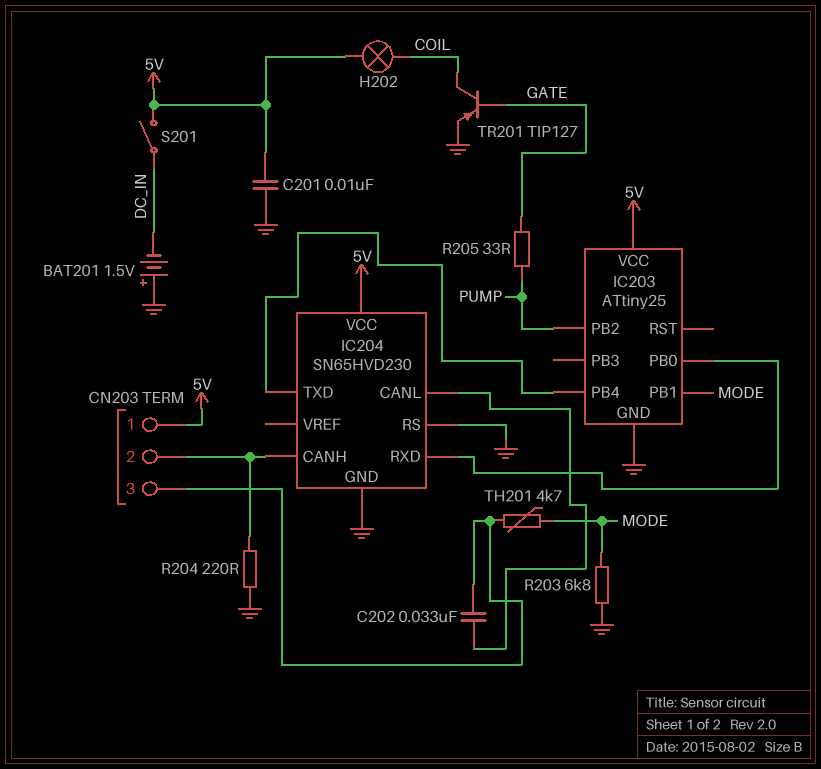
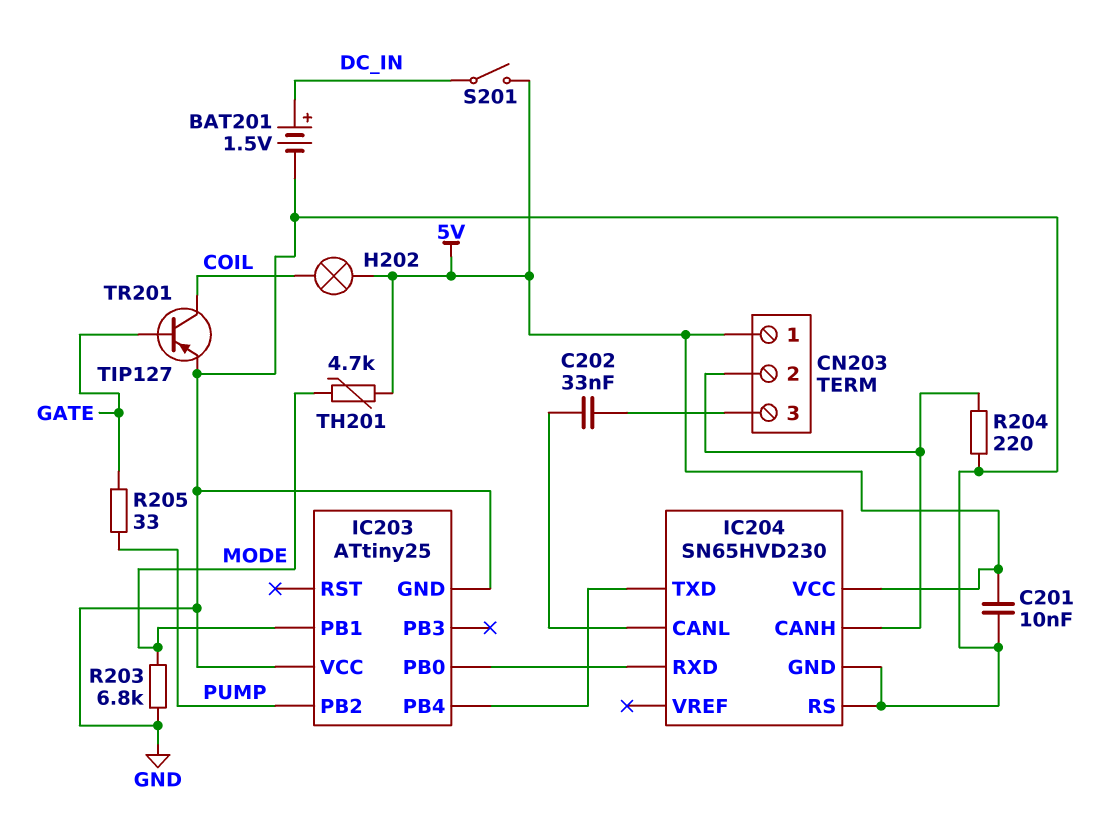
BAT201: 1.5V (plus GND, minus DC_IN) -> 1.5V (plus DC_IN, minus GND)
IC203 pin VCC: 5V -> GND
TH201: 4.7k (CN203/3, MODE) -> 4.7k (5V, MODE)

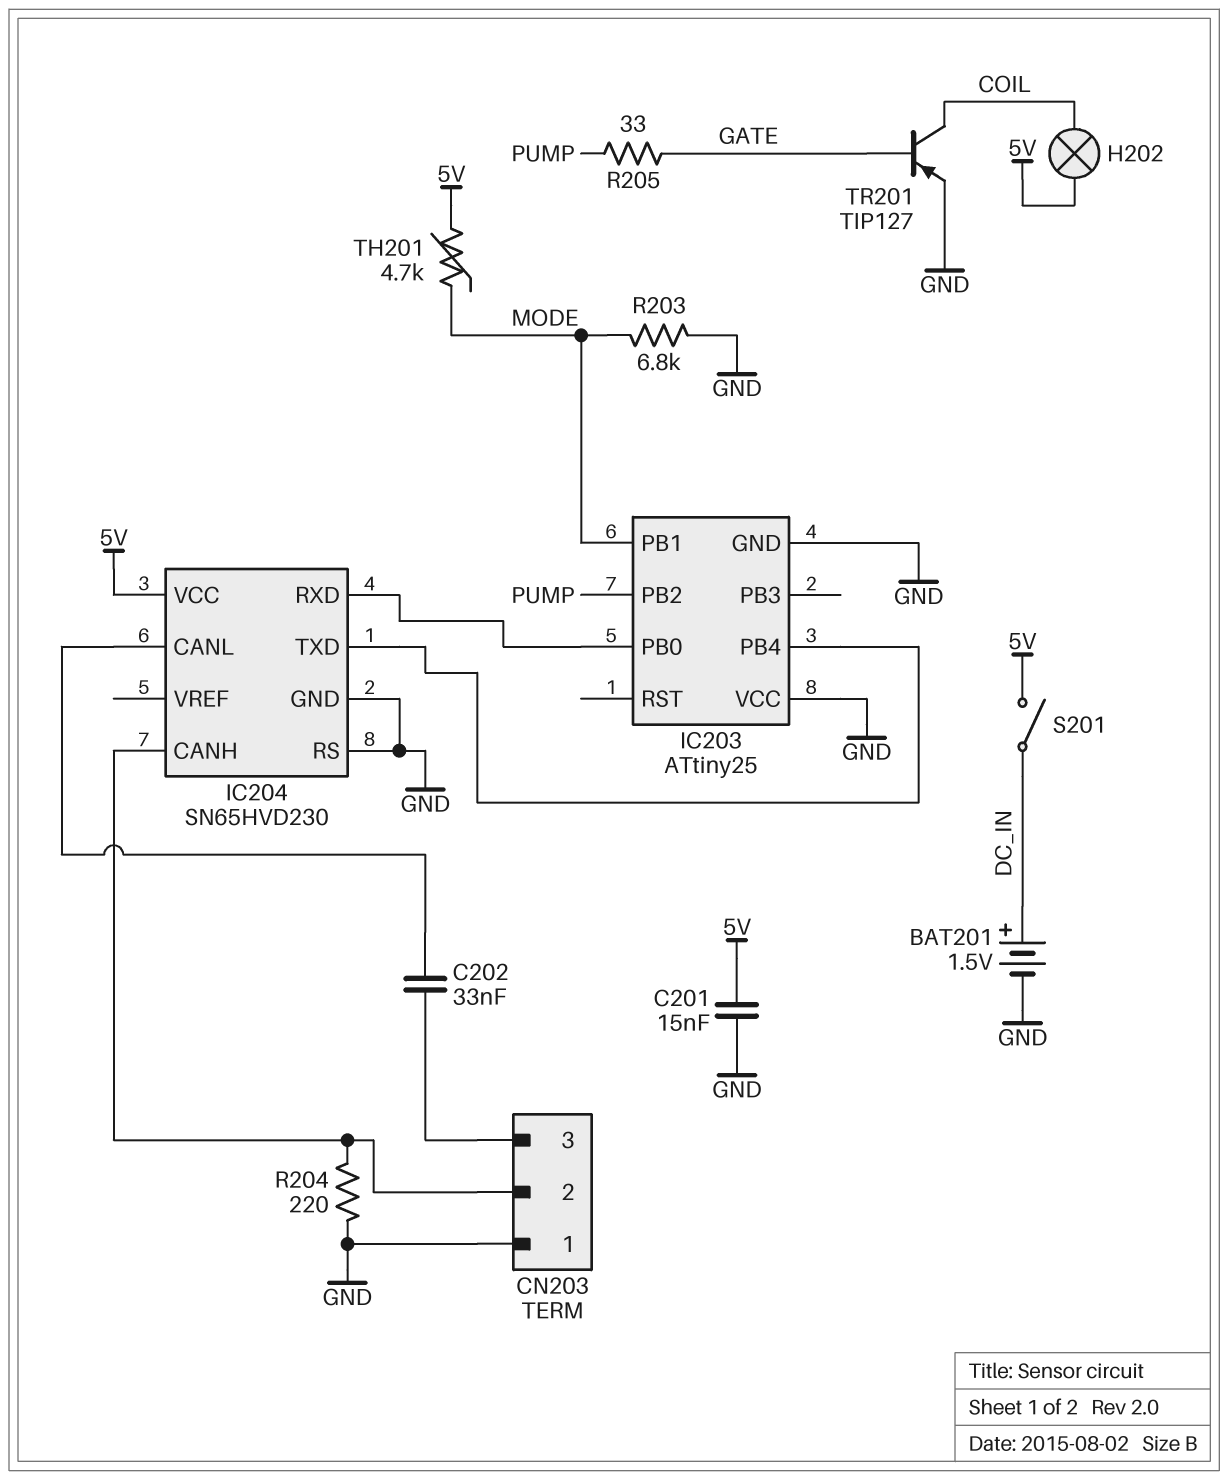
C201: 10nF (5V, GND) -> 15nF (5V, GND)
CN203 pin 1: 5V -> GND

